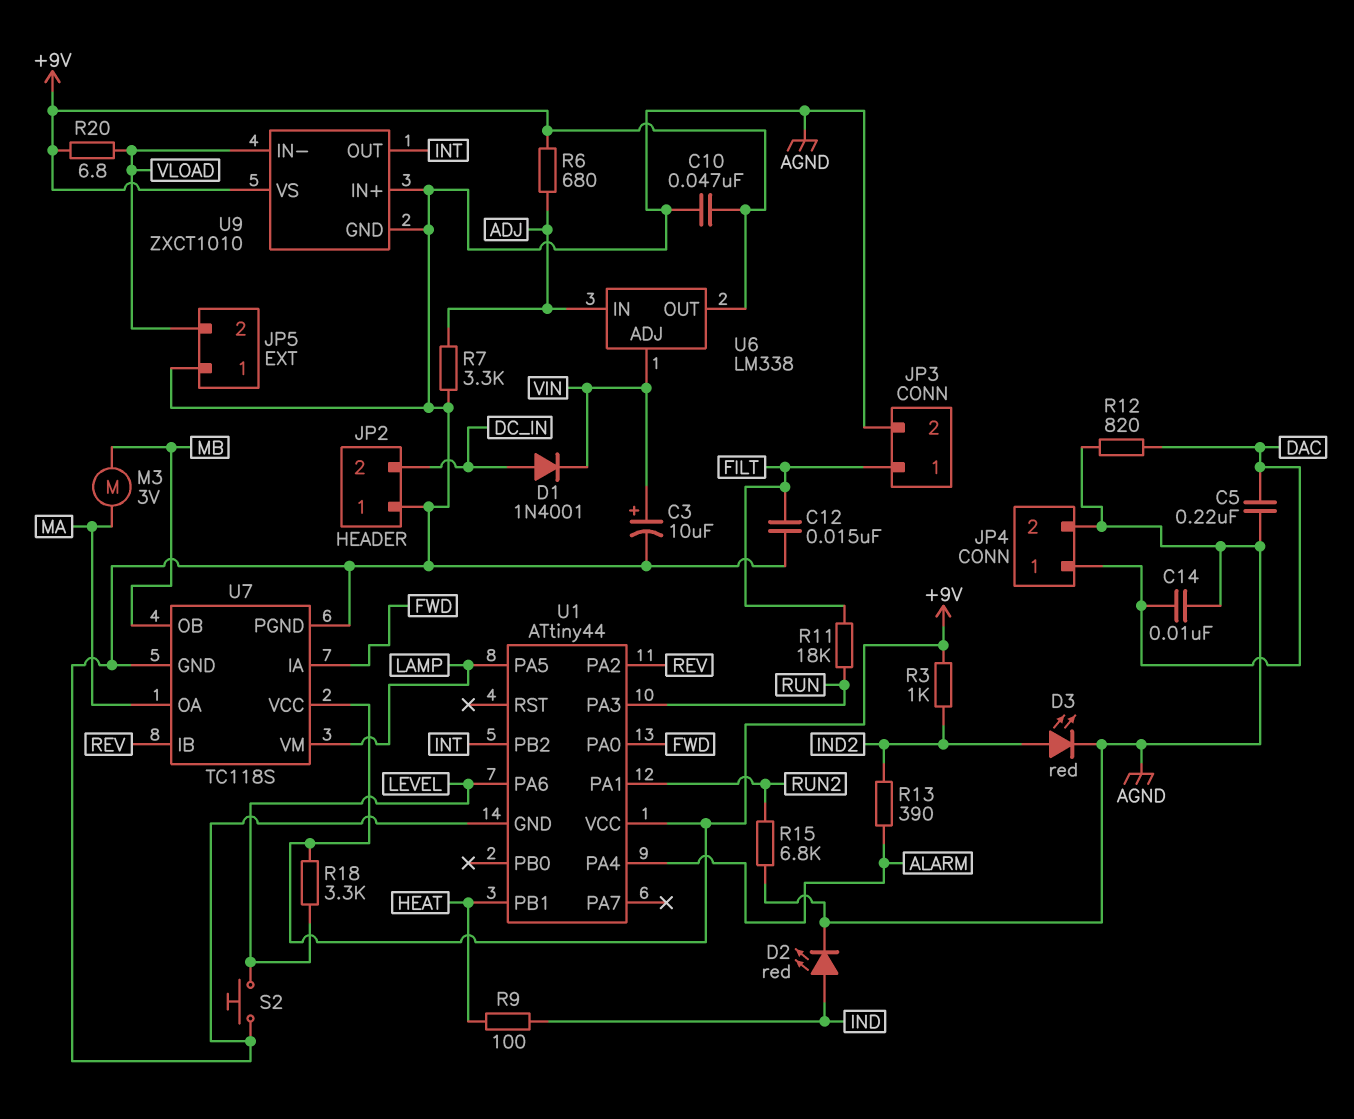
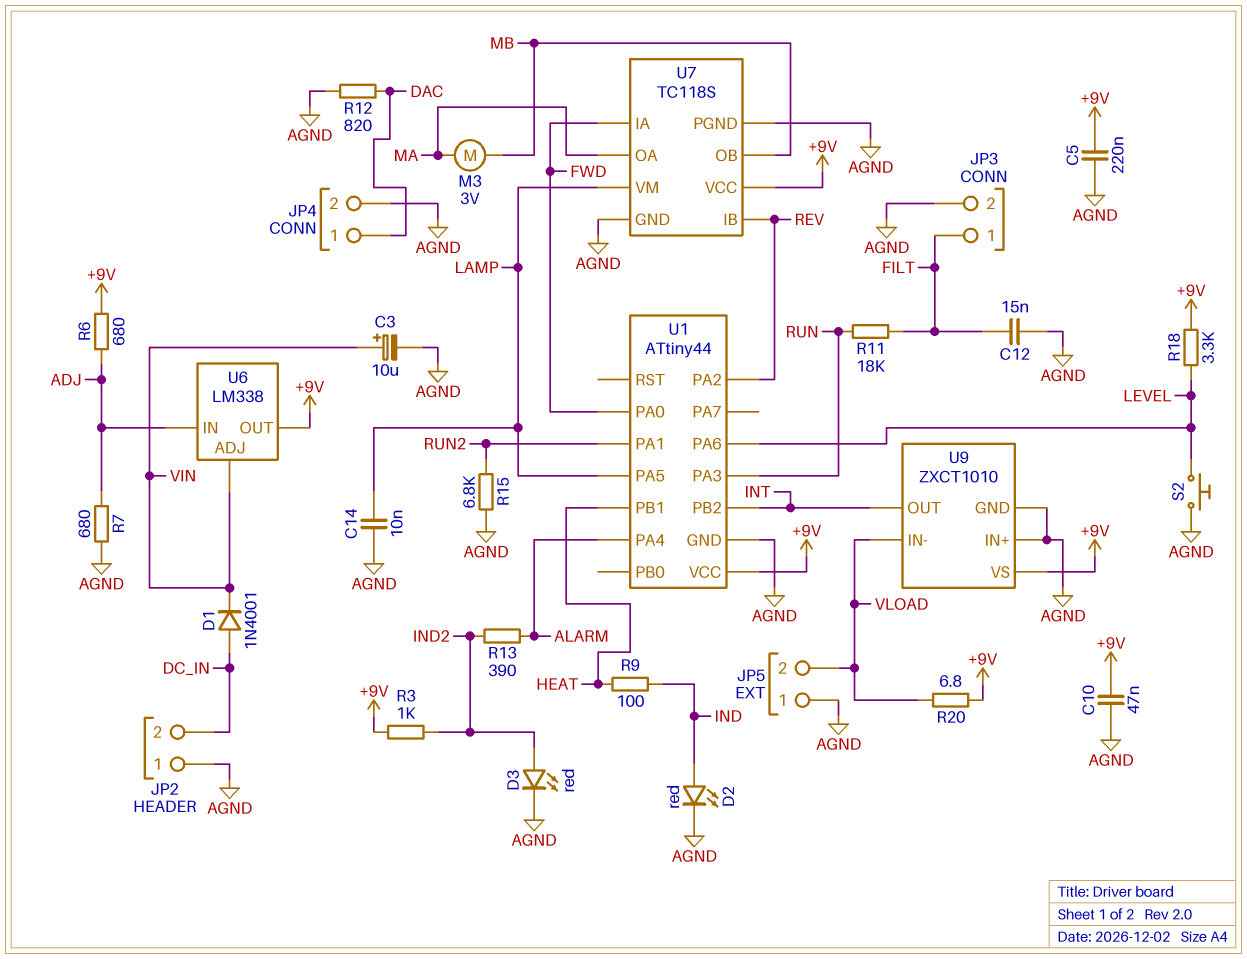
C5: 220nF (AGND, DAC) -> 220nF (+9V, AGND)
C14: 10nF (AGND, DAC) -> 10nF (AGND, LAMP)
R7: 3.3k (ADJ, AGND) -> 680 (ADJ, AGND)

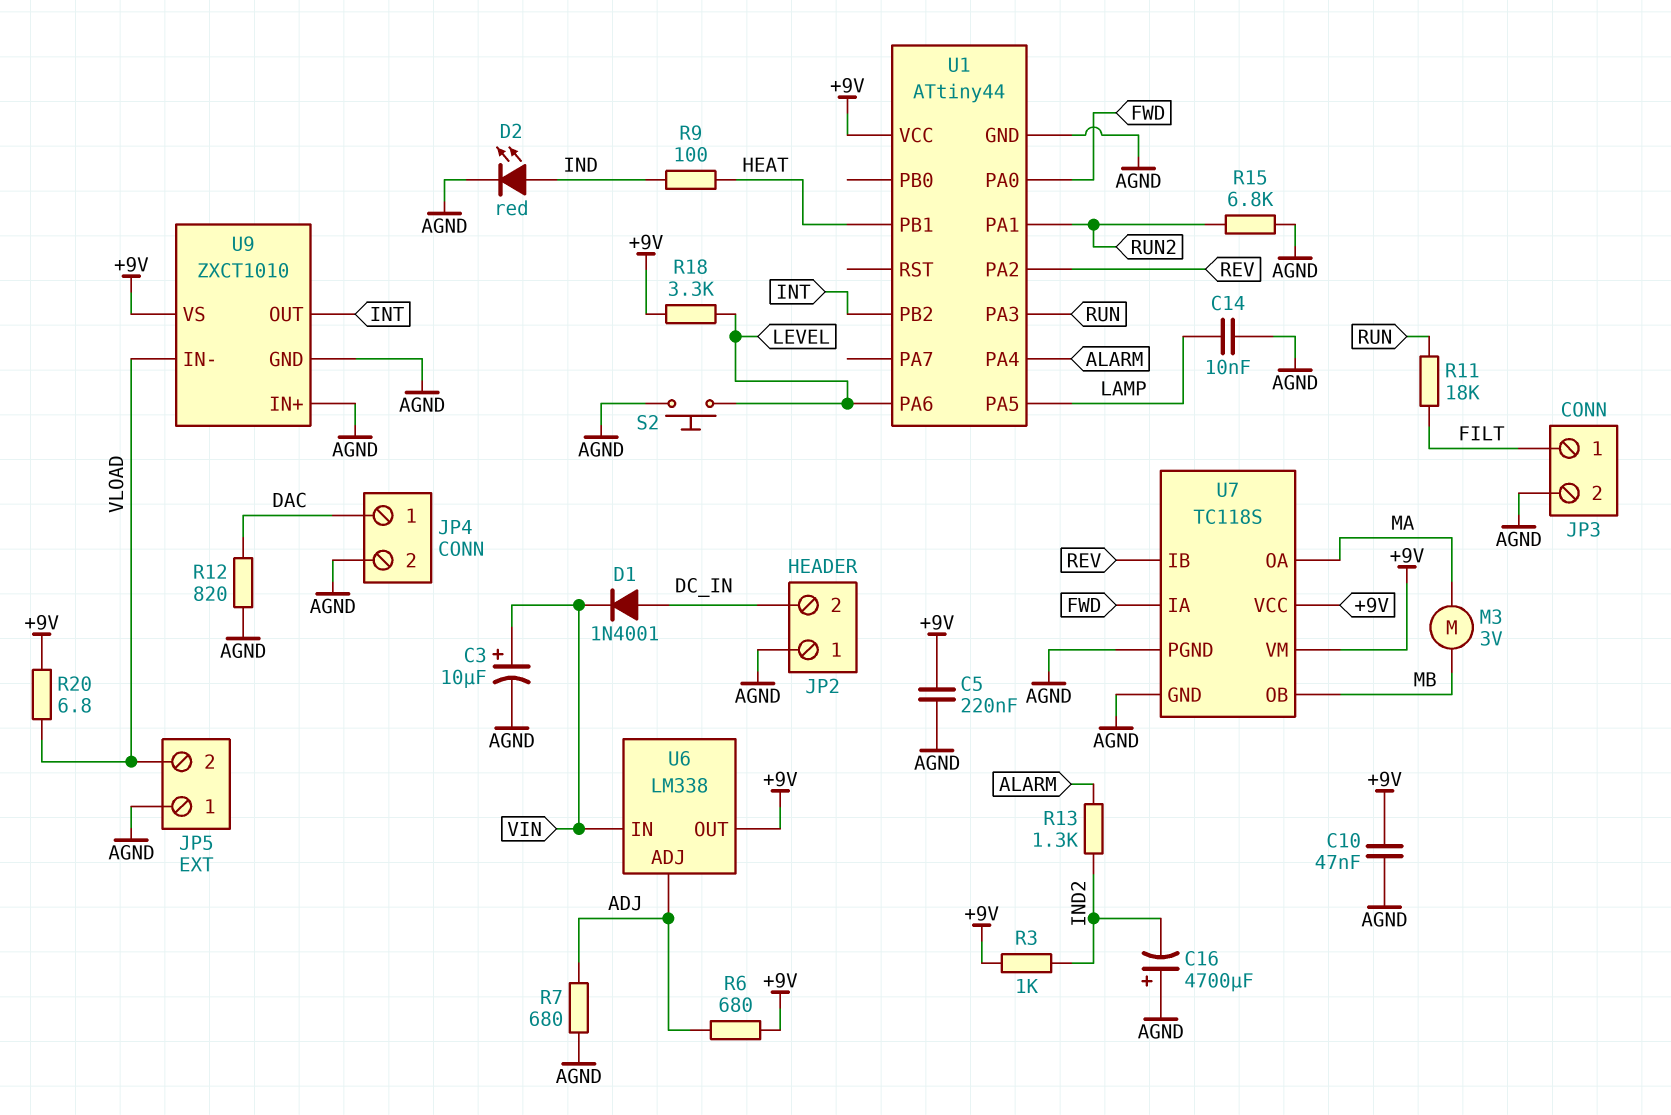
C12: 15nF (AGND, FILT) -> none
C16: none -> 4700uF (plus AGND, minus IND2)
D3: LED red (A IND2, K AGND) -> none
R13: 390 (ALARM, IND2) -> 1.3k (ALARM, IND2)
U6 pin ADJ: VIN -> ADJ
U6 pin IN: ADJ -> VIN
U7 pin VM: LAMP -> +9V

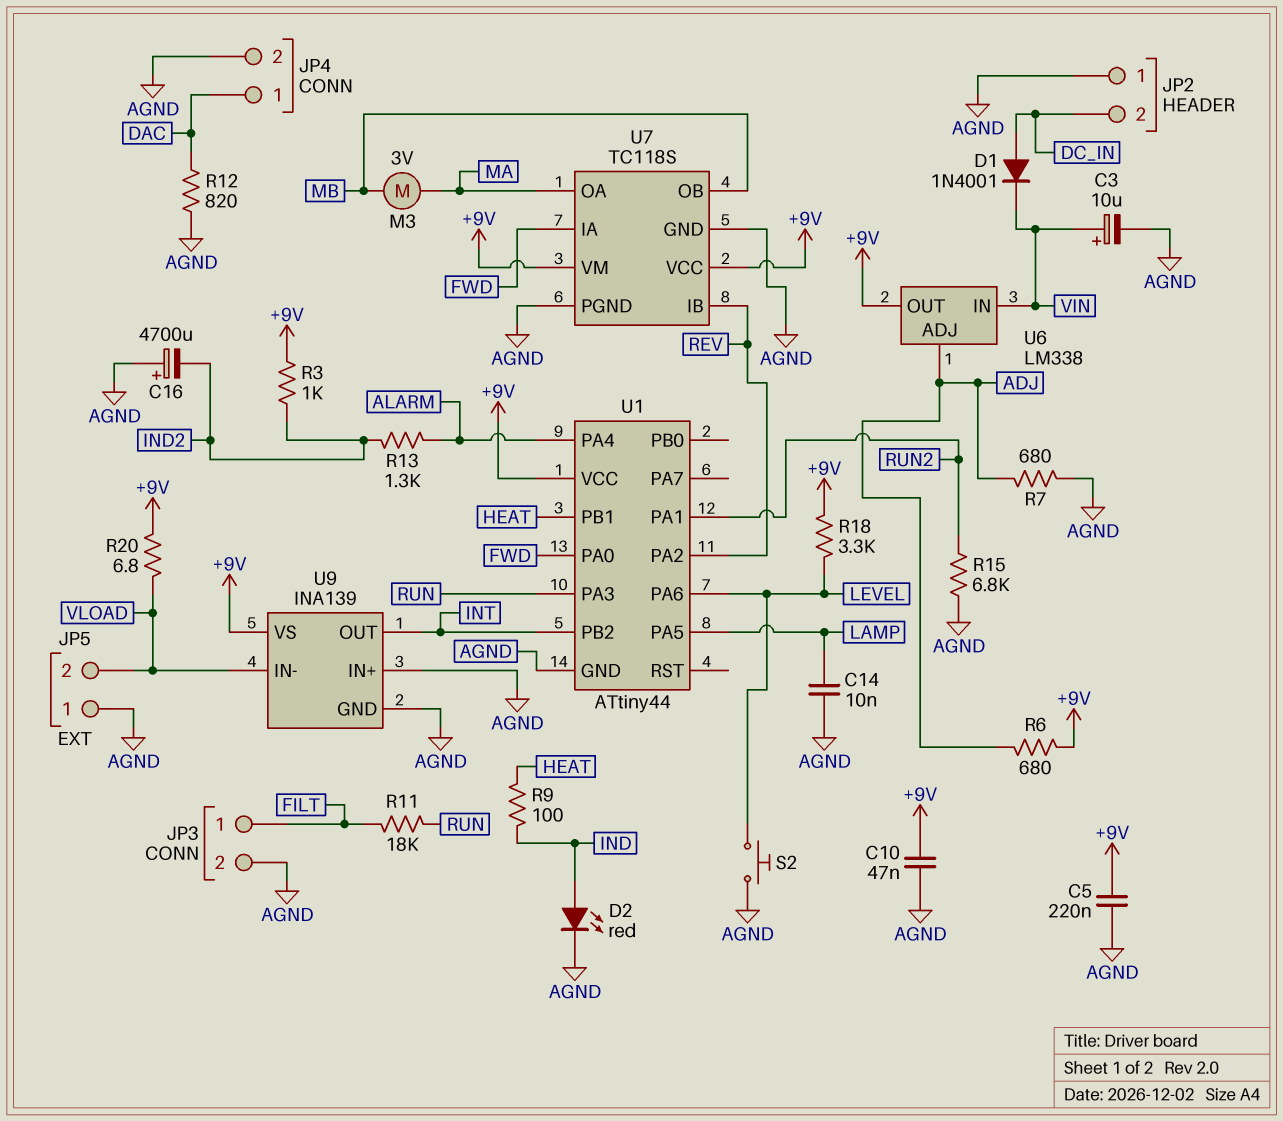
U9: ZXCT1010 -> INA139

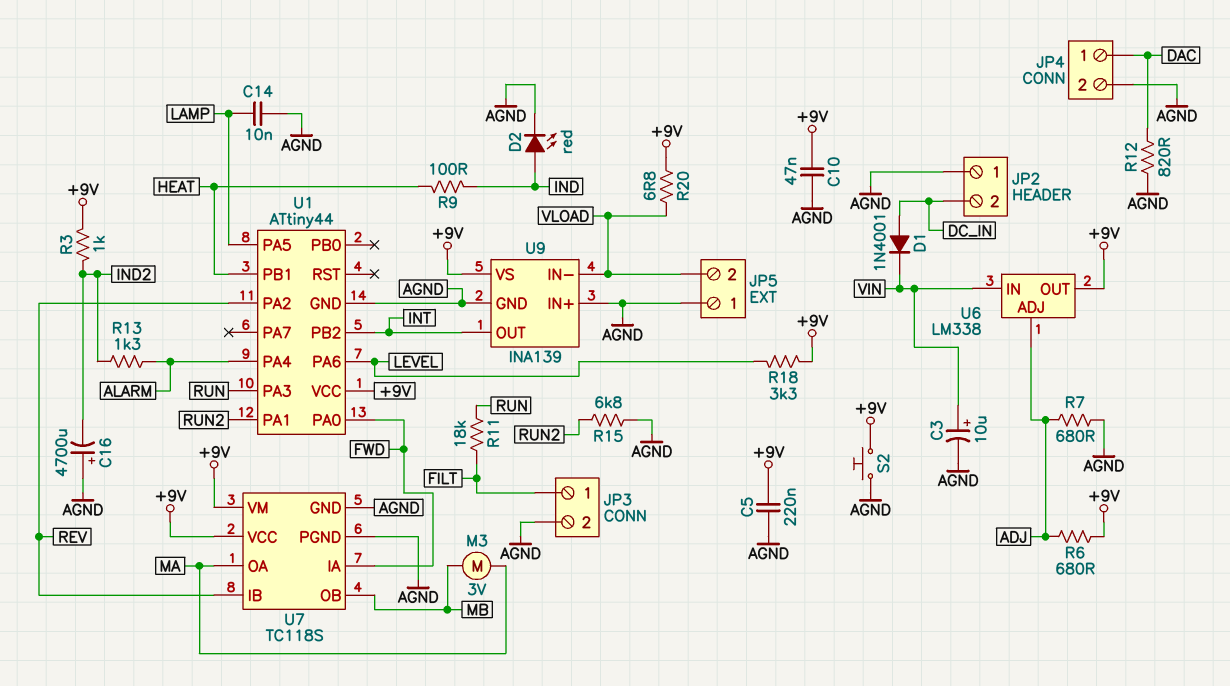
S2: button (AGND, LEVEL) -> button (+9V, AGND)

